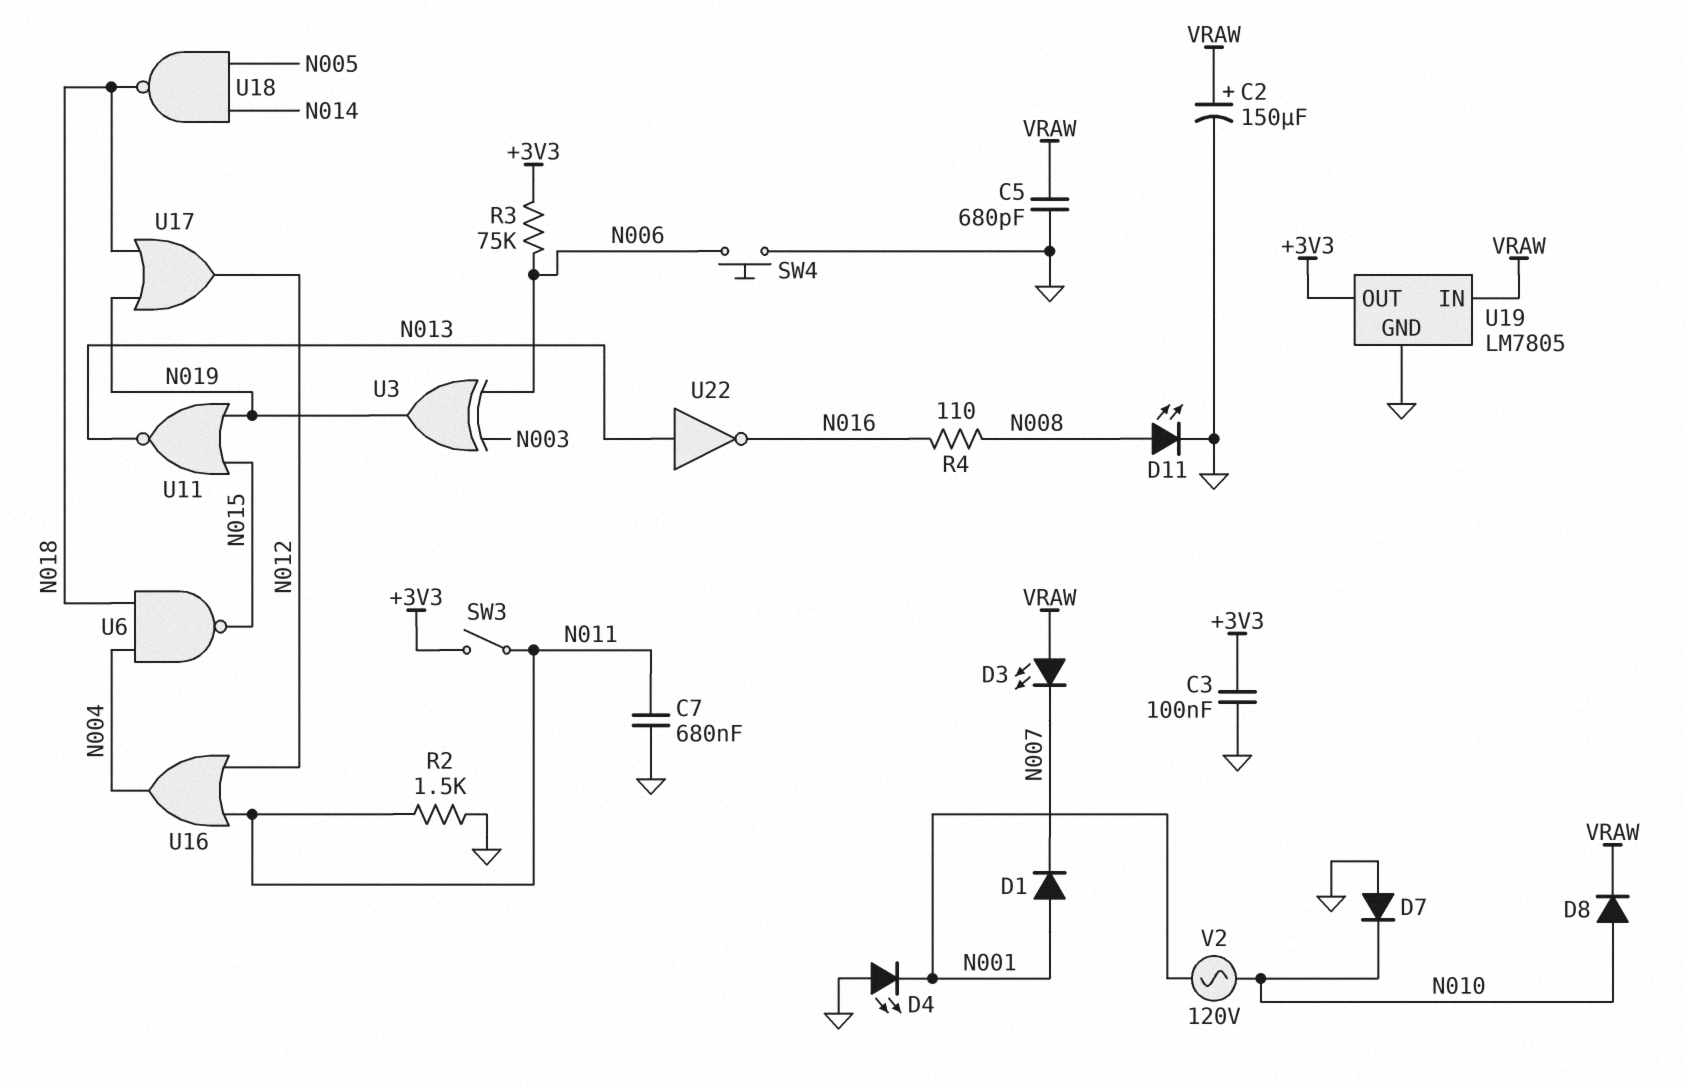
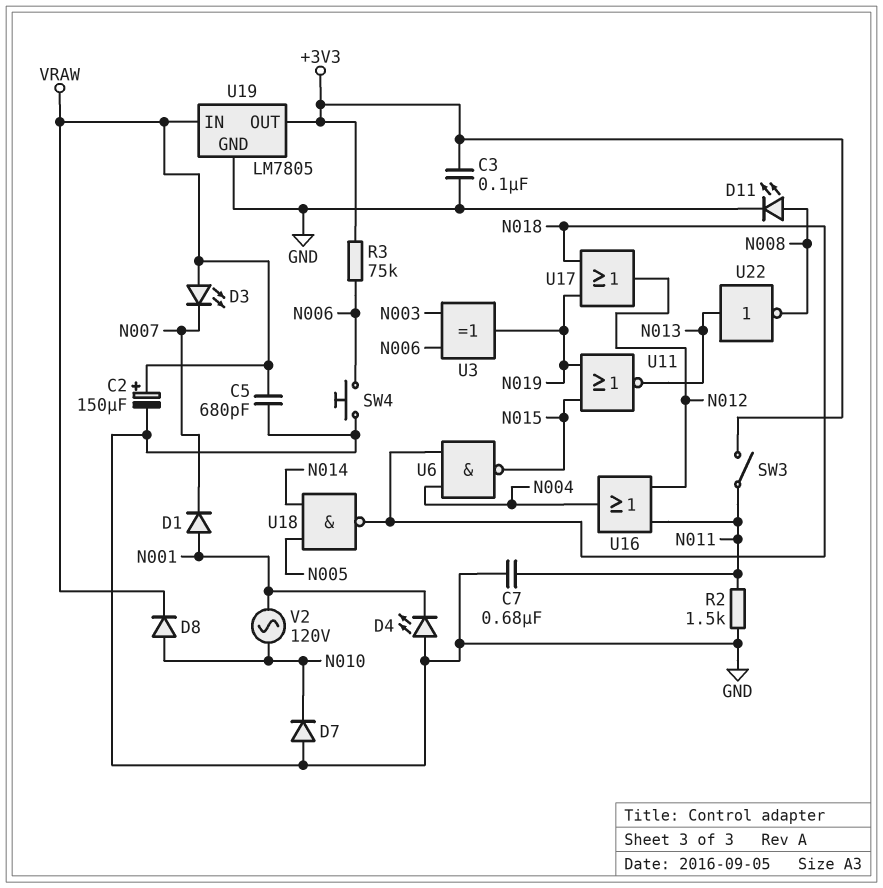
R4: 110 (N008, N016) -> none
U22: NOT (in N013, out N016) -> NOT (in N013, out N008)

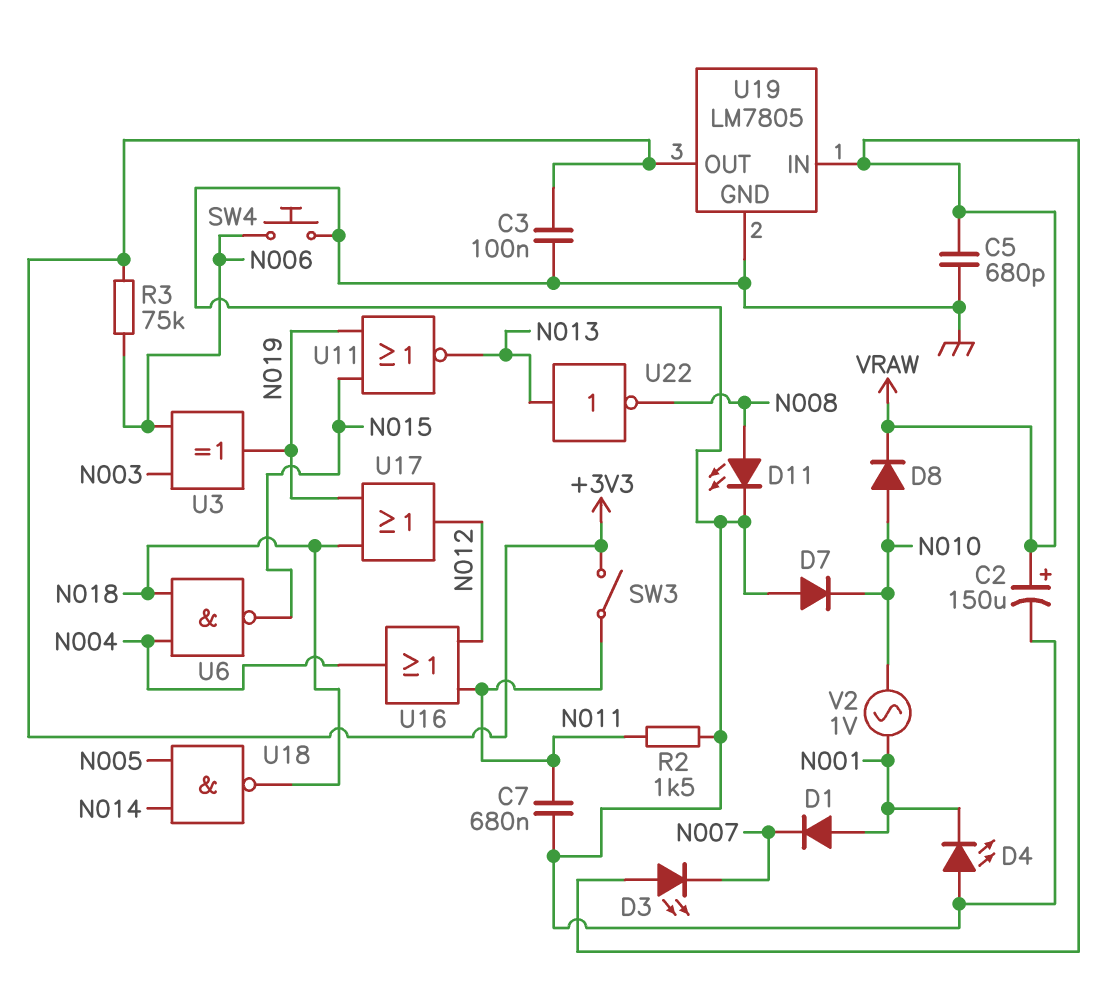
V2: AC 120V (N001, N010) -> AC 1V (N001, N010)

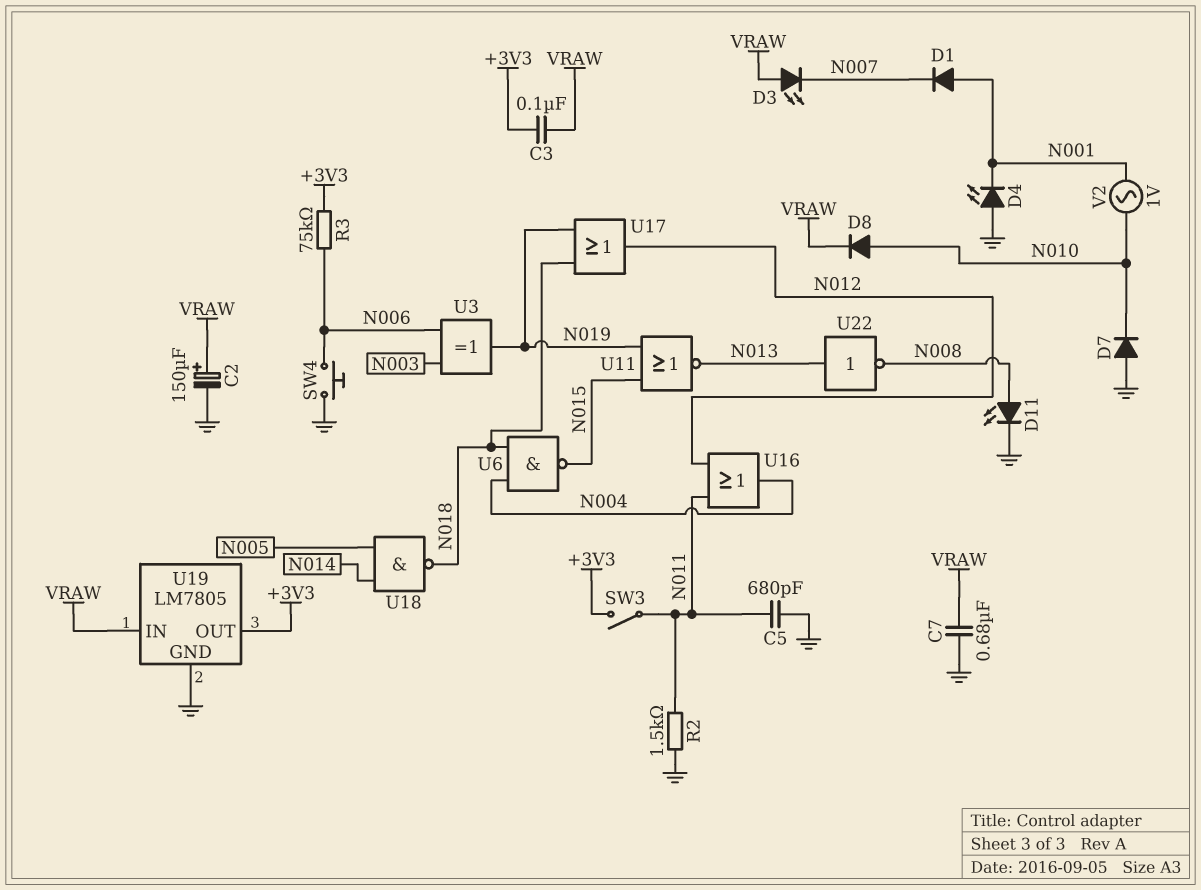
C3: 100nF (+3V3, GND) -> 100nF (+3V3, VRAW)
C5: 680pF (GND, VRAW) -> 680pF (GND, N011)
C7: 680nF (GND, N011) -> 680nF (GND, VRAW)

